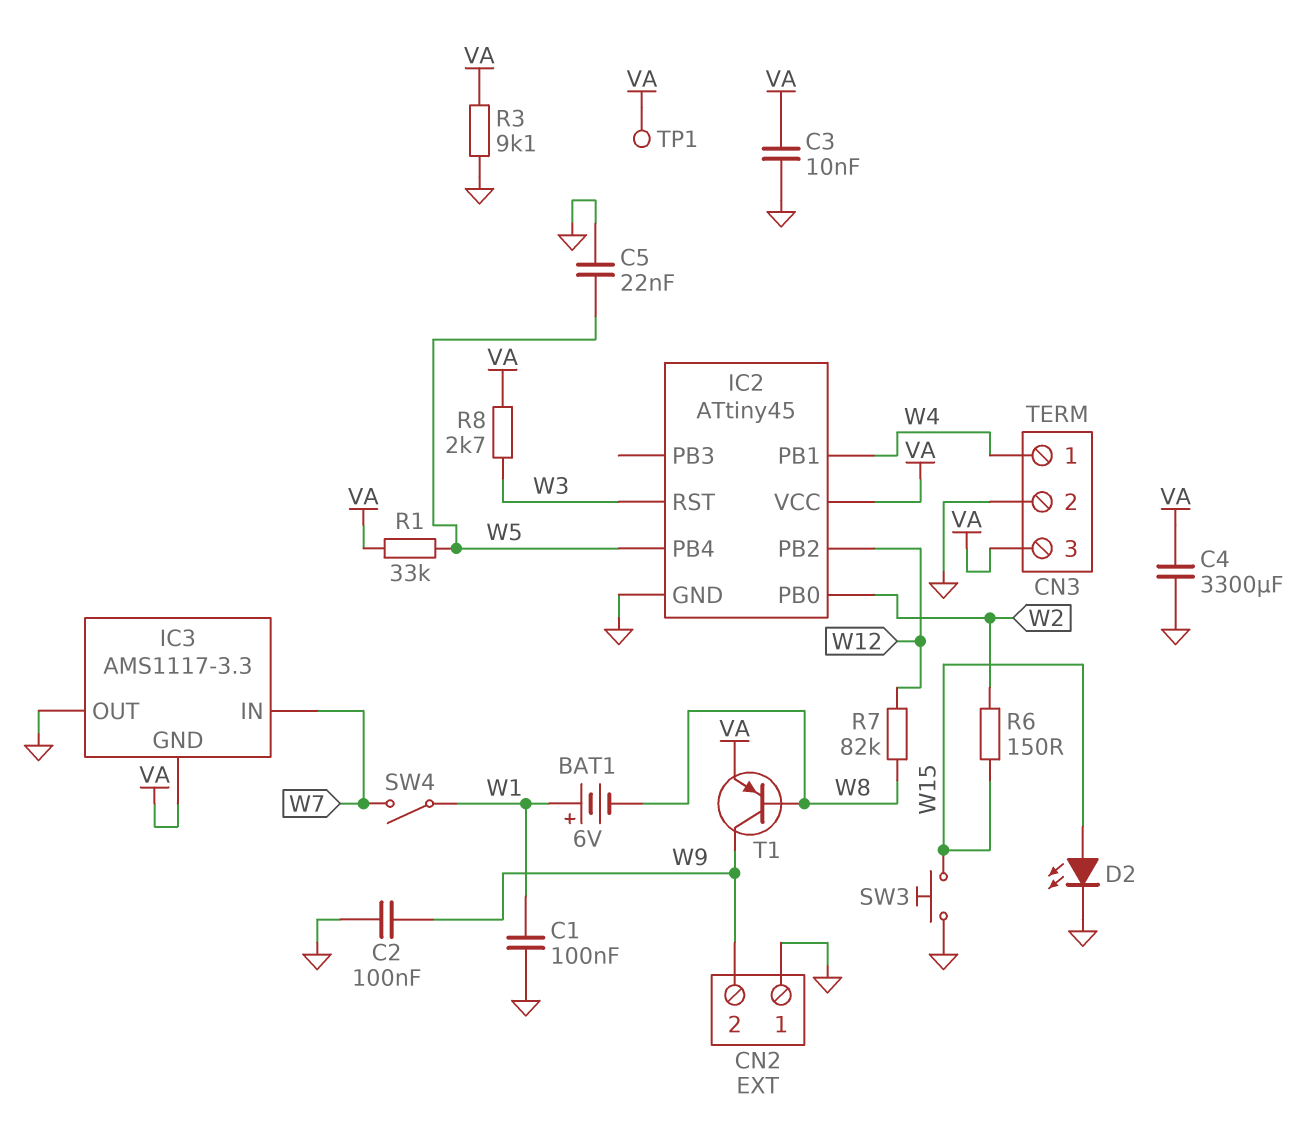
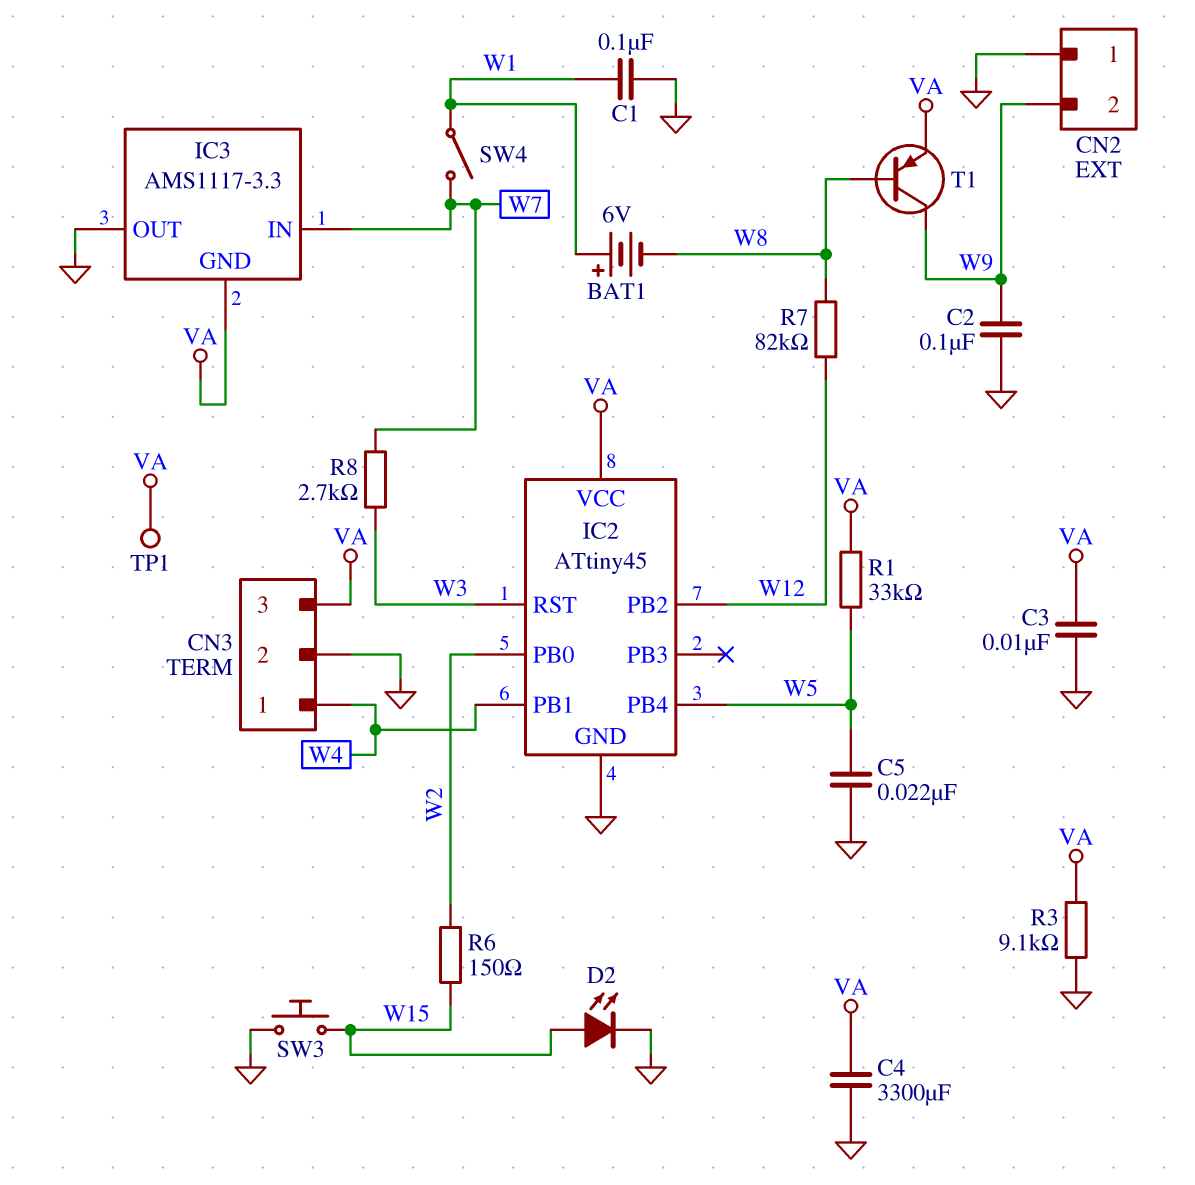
R8: 2.7k (VA, W3) -> 2.7k (W3, W7)

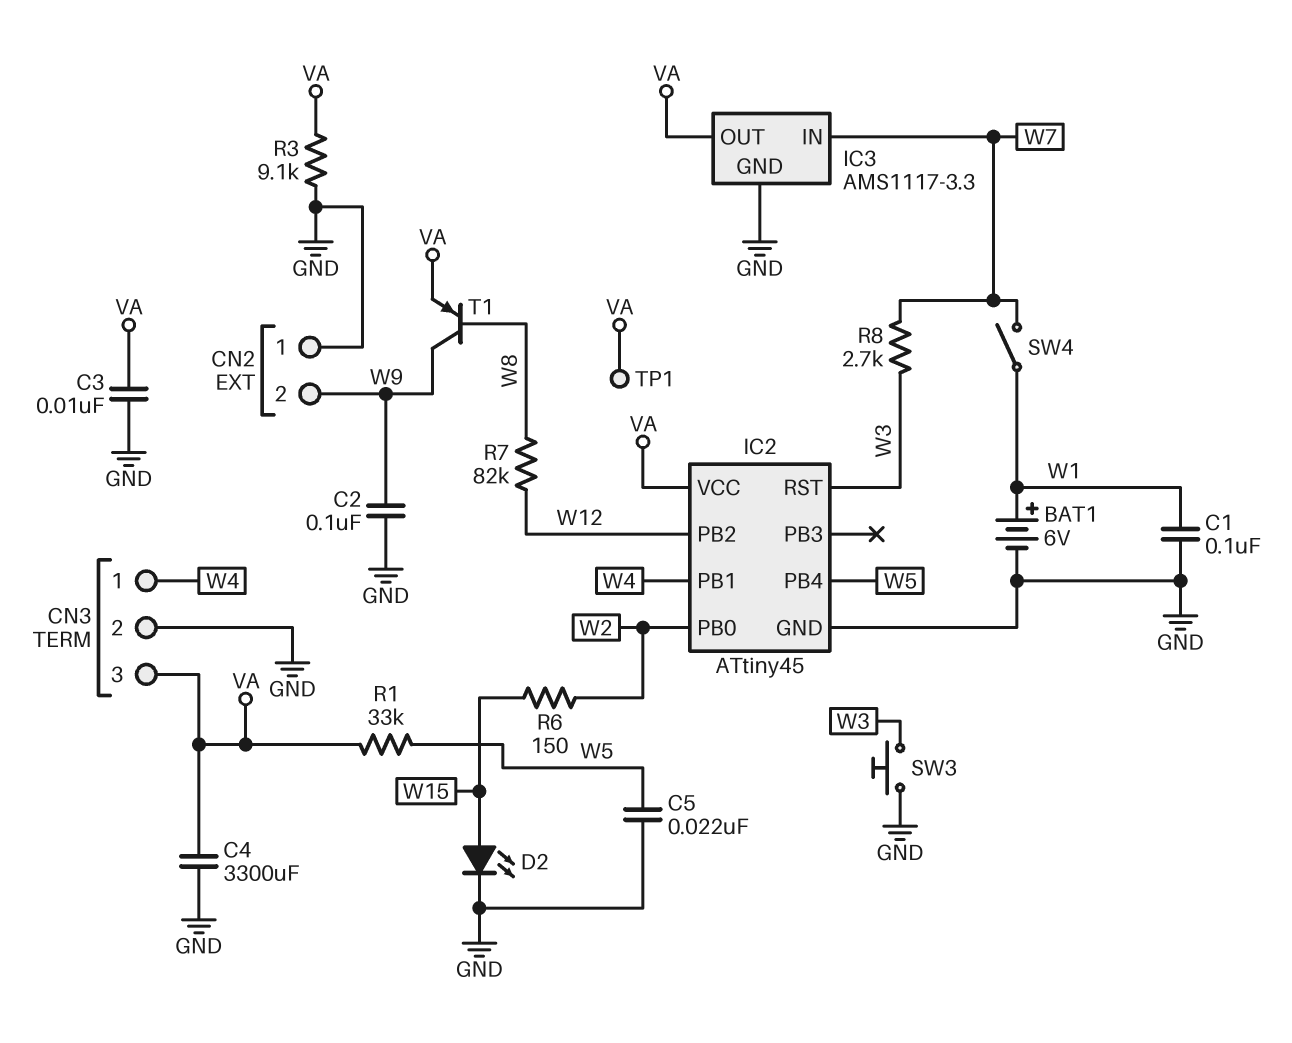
BAT1: 6V (plus W1, minus W8) -> 6V (plus W1, minus GND)
IC3 pin GND: VA -> GND
IC3 pin OUT: GND -> VA
SW3: button (GND, W15) -> button (GND, W3)

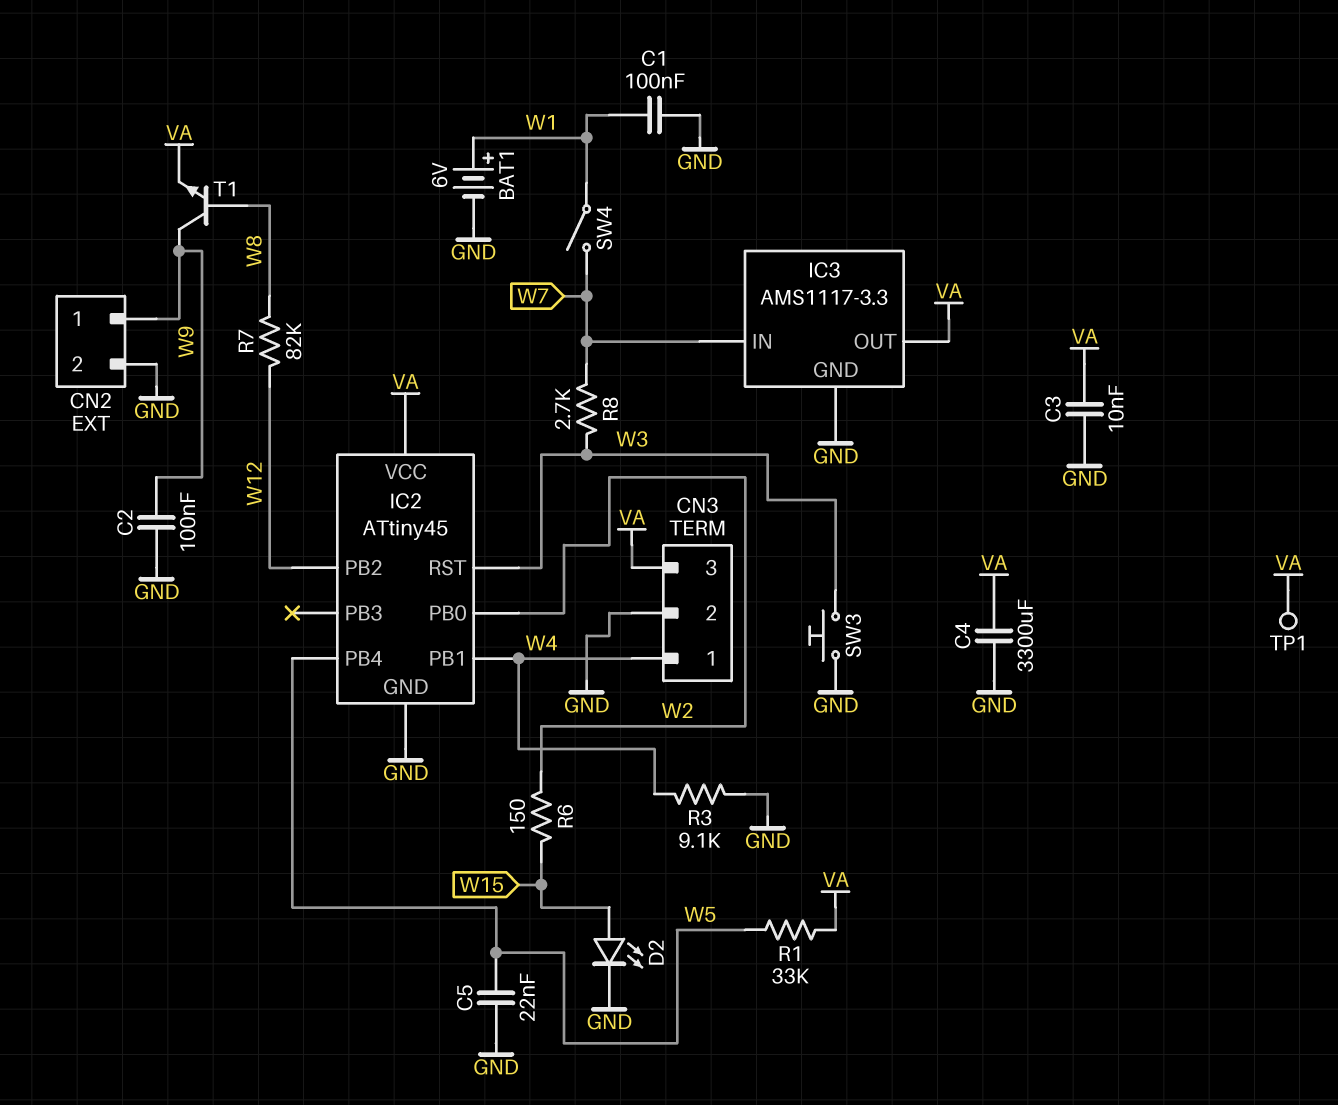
CN2 pin 1: GND -> W9
CN2 pin 2: W9 -> GND
R3: 9.1k (GND, VA) -> 9.1k (GND, W4)
T1: PNP (B W8, C W9, E VA) -> NPN (B W8, C W9, E VA)

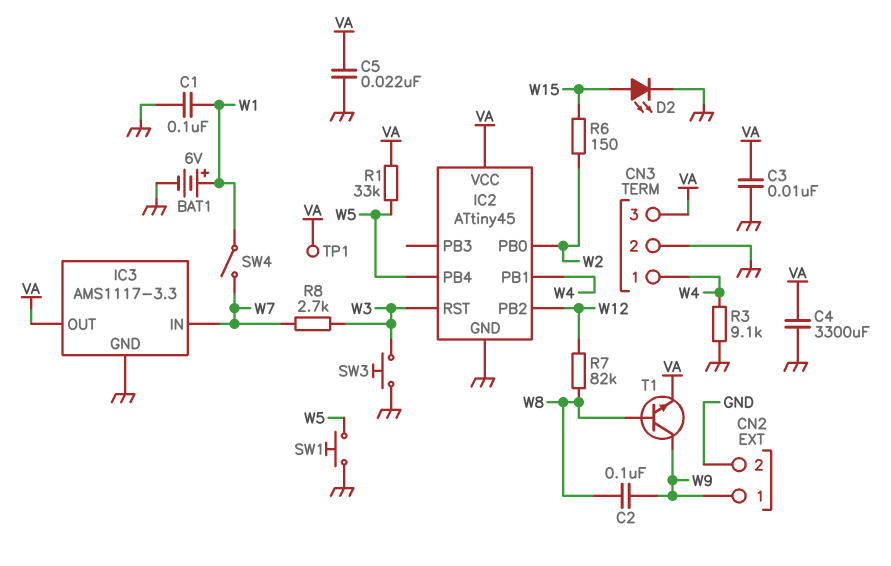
C2: 100nF (GND, W9) -> 100nF (W8, W9)
C5: 22nF (GND, W5) -> 22nF (GND, VA)
SW1: none -> button (GND, W5)

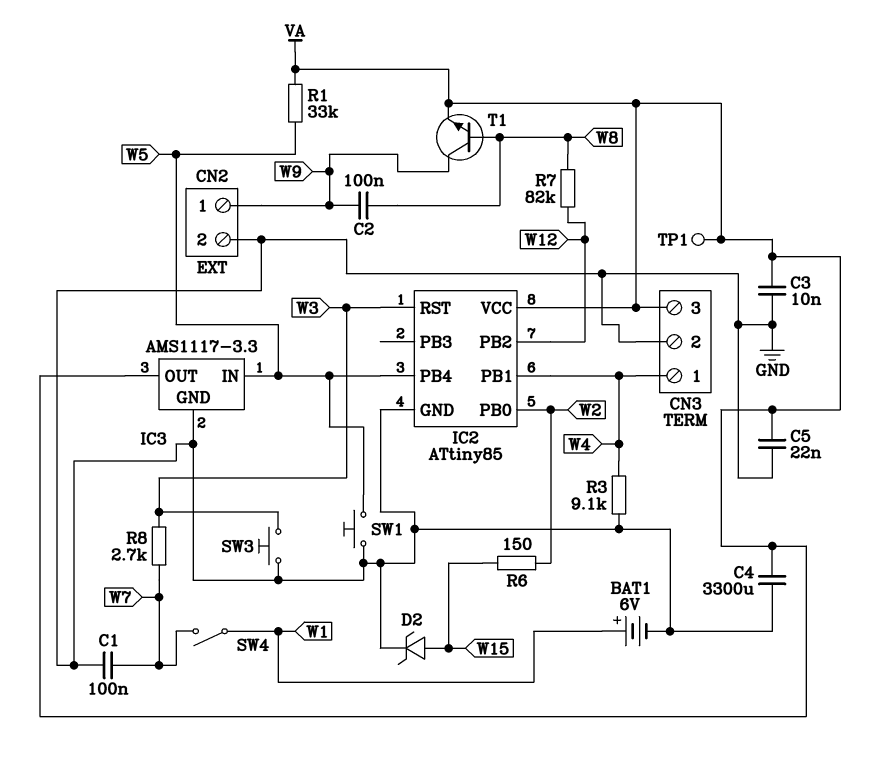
C1: 100nF (GND, W1) -> 100nF (GND, W7)
D2: LED (A W15, K GND) -> zener (A W15, K GND)
IC2: ATtiny45 -> ATtiny85
IC3 pin IN: W7 -> W5

